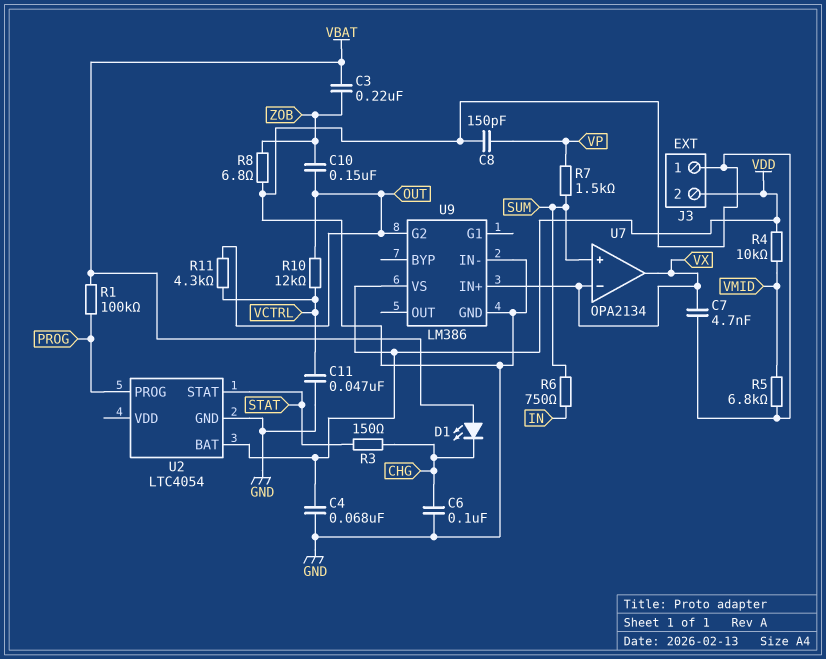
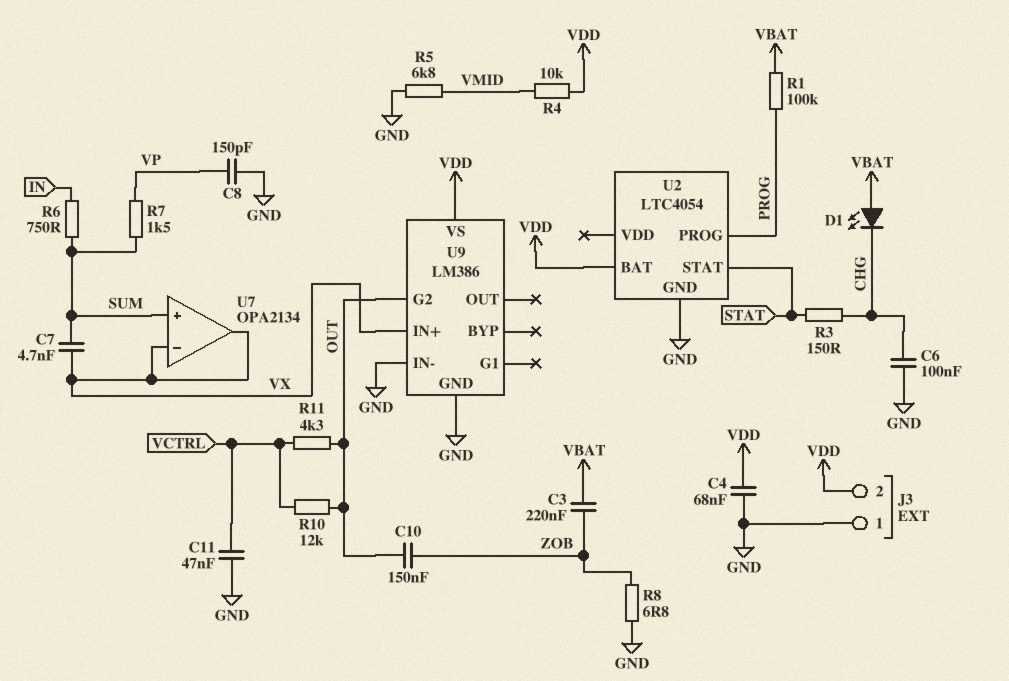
C7: 4.7nF (GND, VX) -> 4.7nF (SUM, VX)

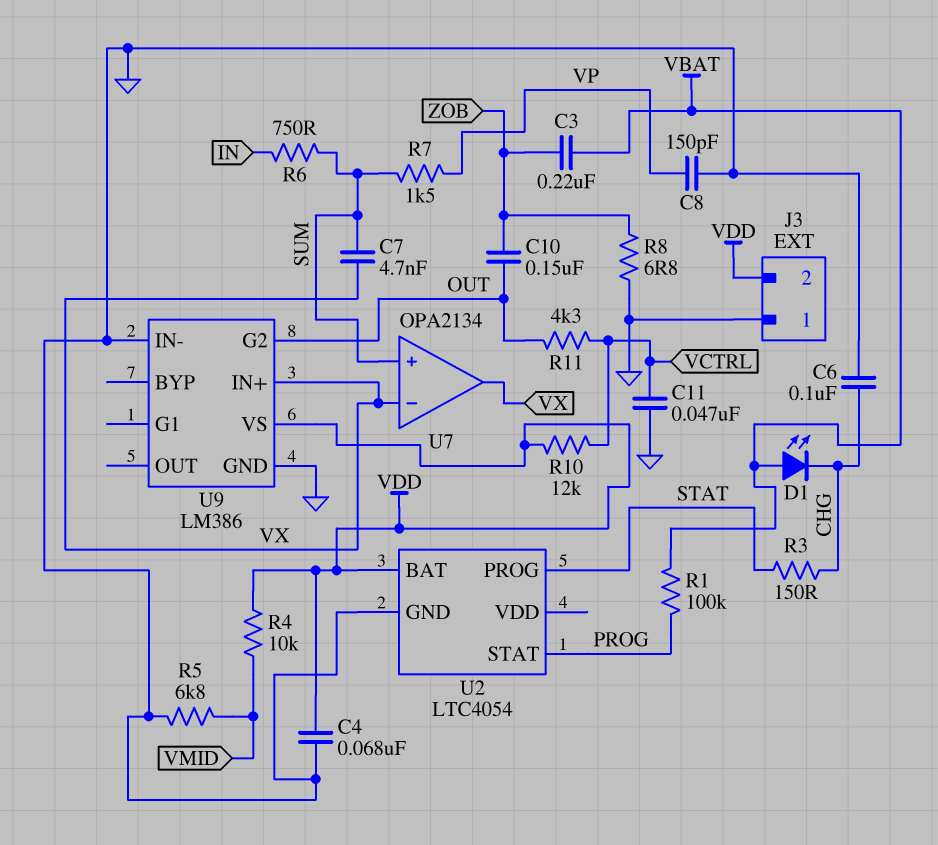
R10: 12k (OUT, VCTRL) -> 12k (VCTRL, VDD)
U2 pin PROG: PROG -> STAT
U2 pin STAT: STAT -> PROG

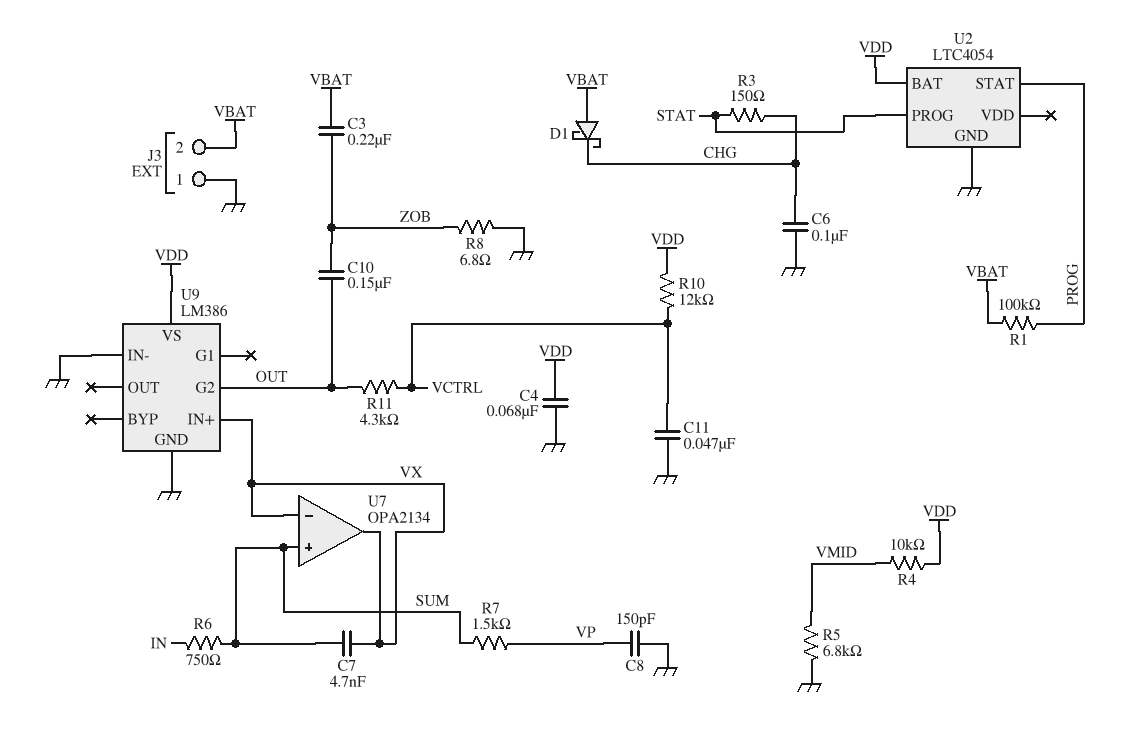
D1: LED (A VBAT, K CHG) -> schottky (A VBAT, K CHG)
J3 pin 2: VDD -> VBAT

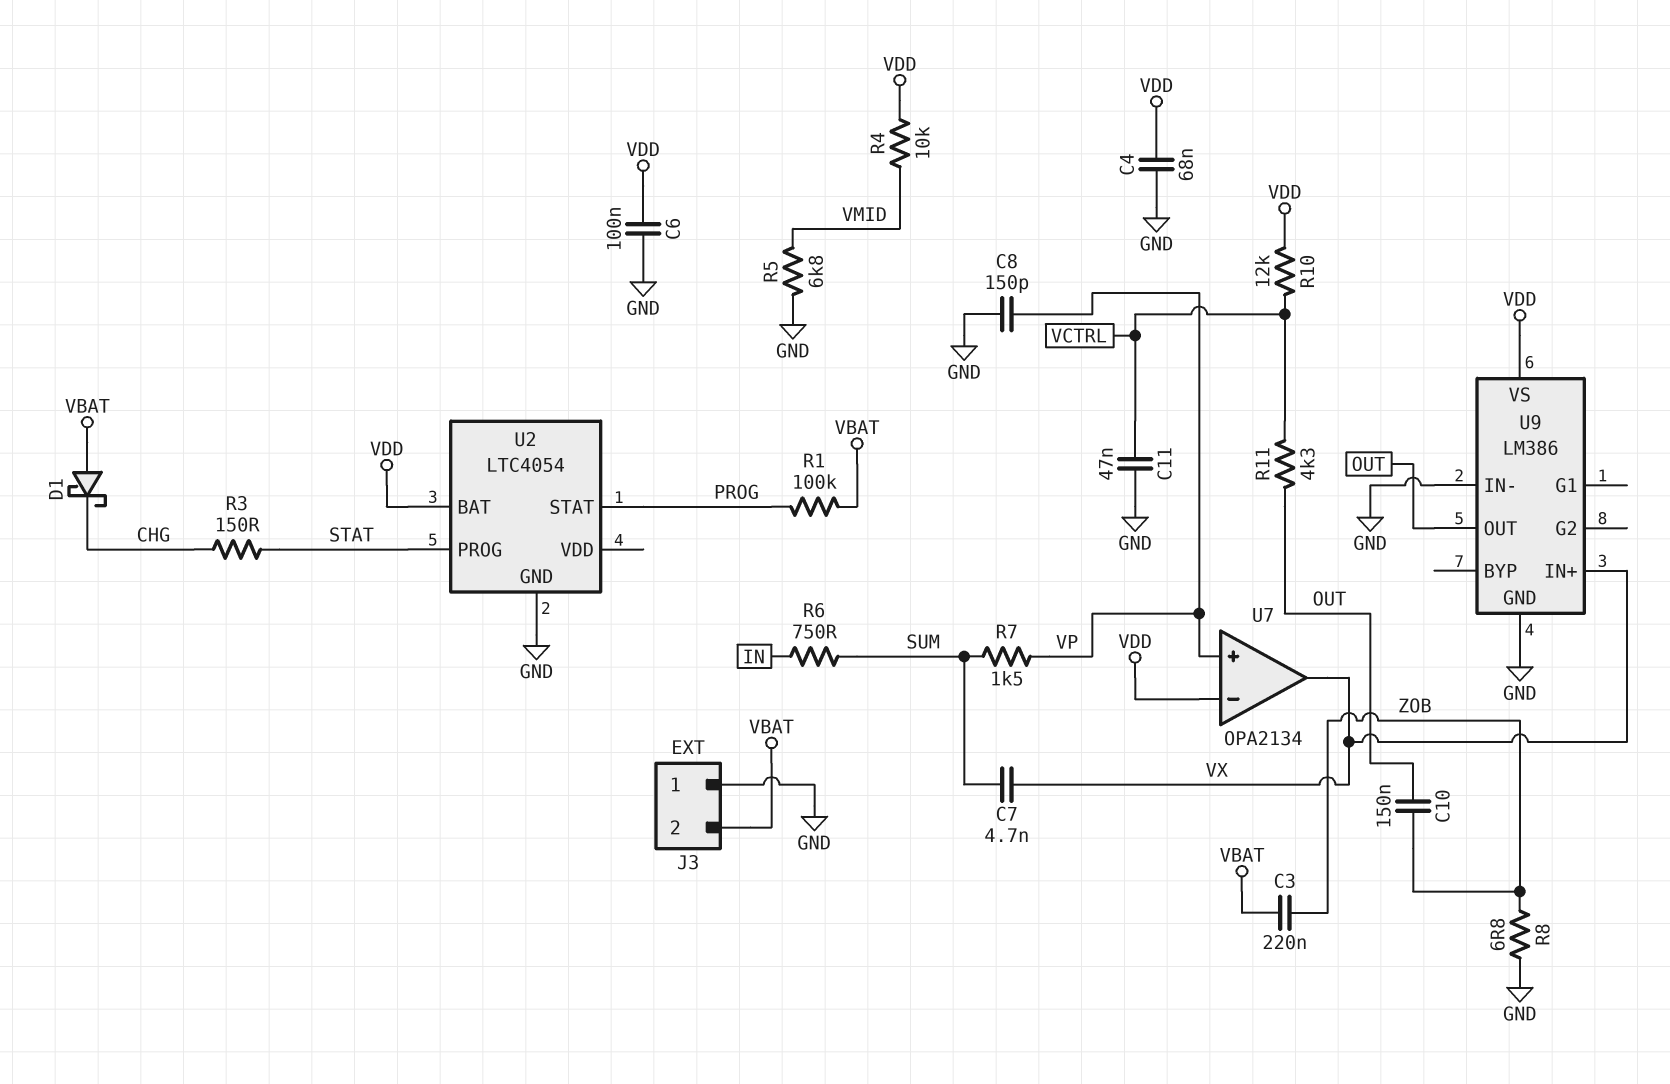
C6: 100nF (CHG, GND) -> 100nF (GND, VDD)
U7 pin in+: SUM -> VP
U7 pin in-: VX -> VDD
U9 pin G2: OUT -> none
U9 pin OUT: none -> OUT

